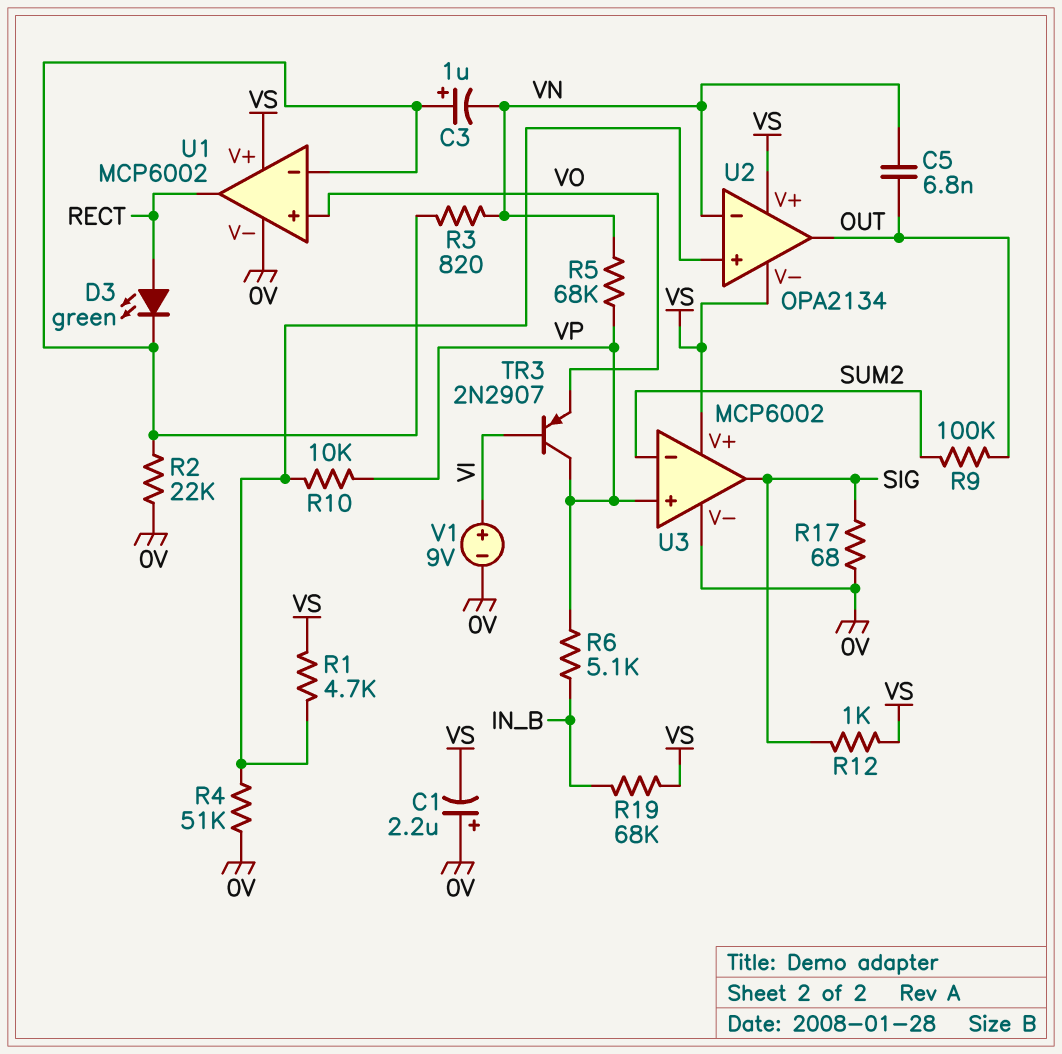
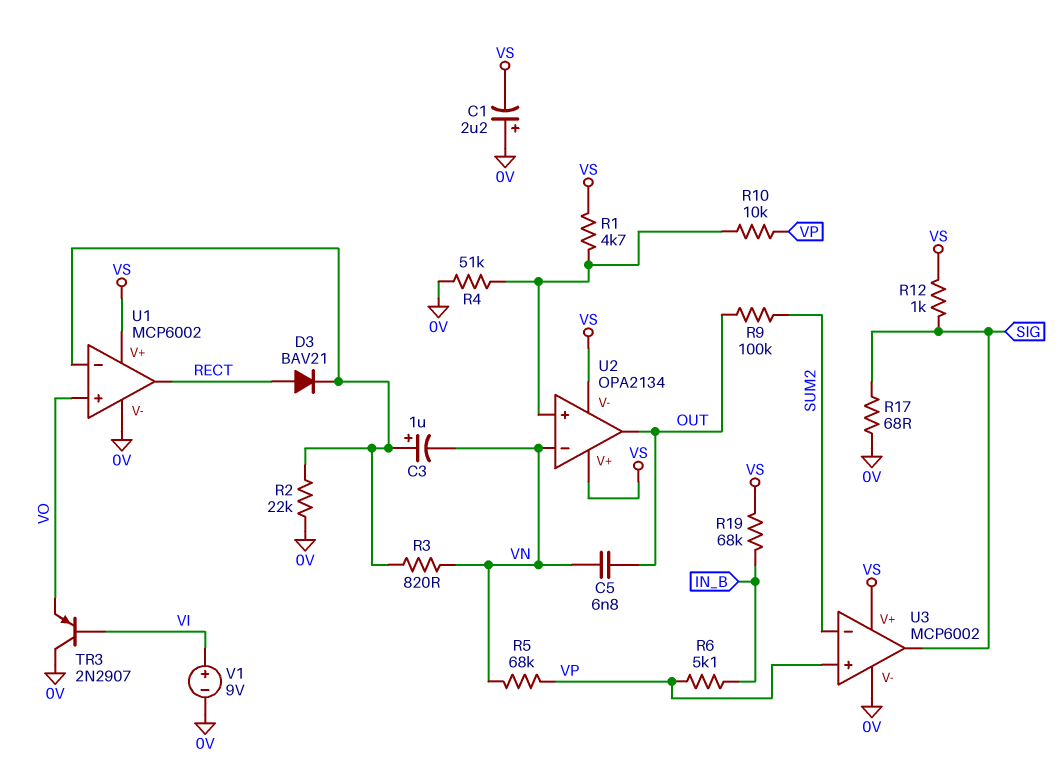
D3: LED green (A RECT, K U1/in-) -> diode BAV21 (A RECT, K U1/in-)
TR3: PNP 2N2907 (B VI, C VP, E VO) -> PNP 2N2907 (B VI, C 0V, E VO)

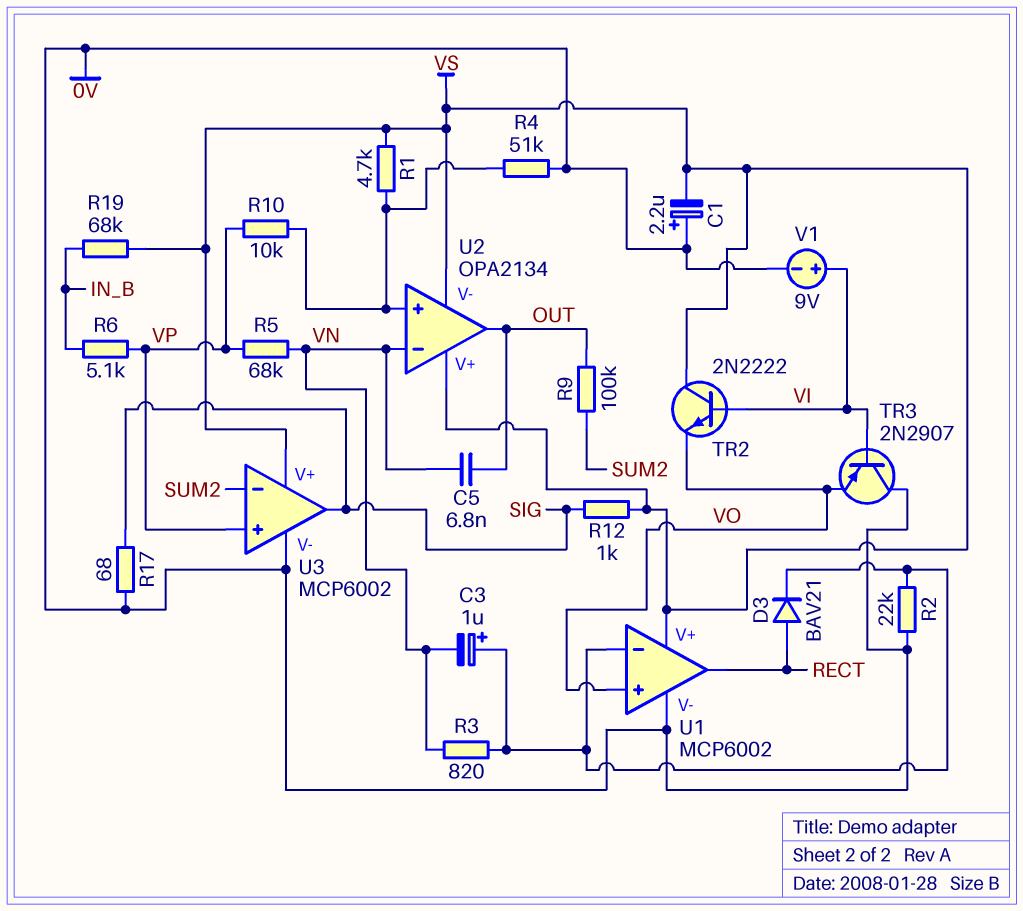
TR2: none -> NPN 2N2222 (B VI, C VS, E VO)

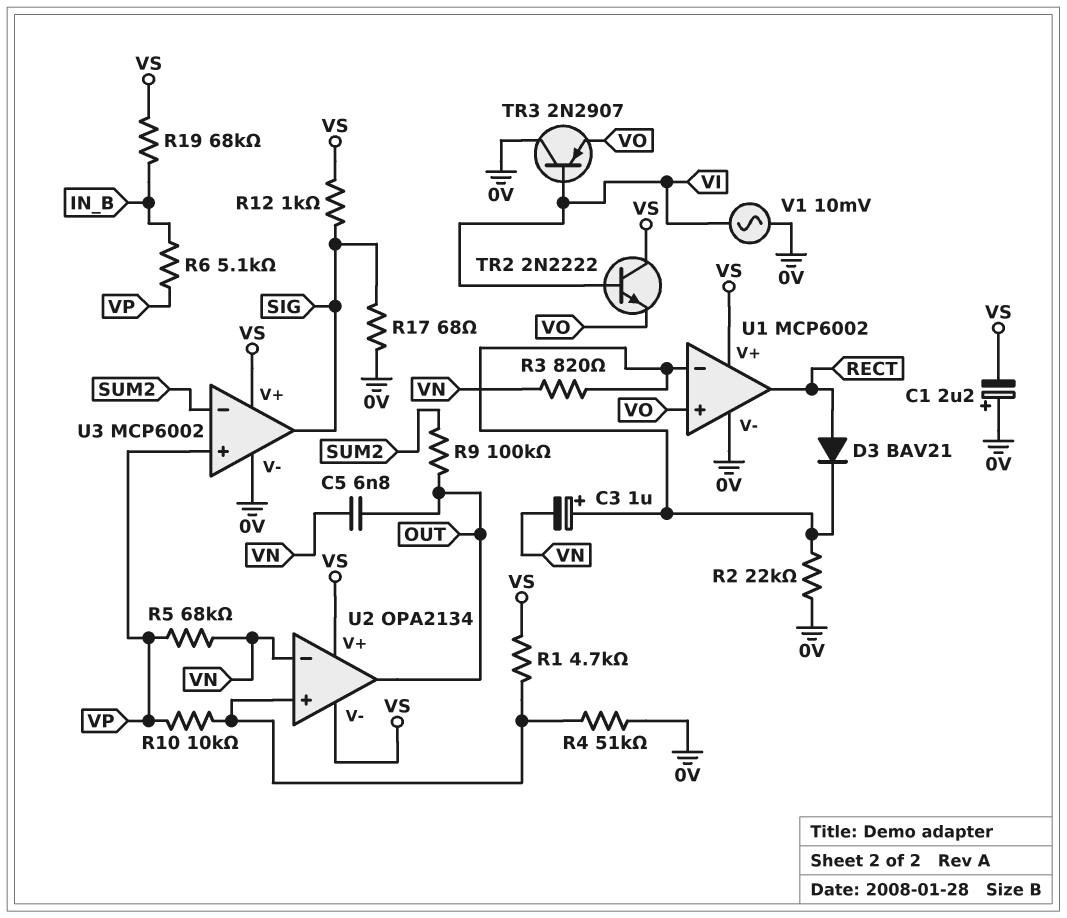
V1: 9V (plus VI, minus 0V) -> AC 10mV (0V, VI)

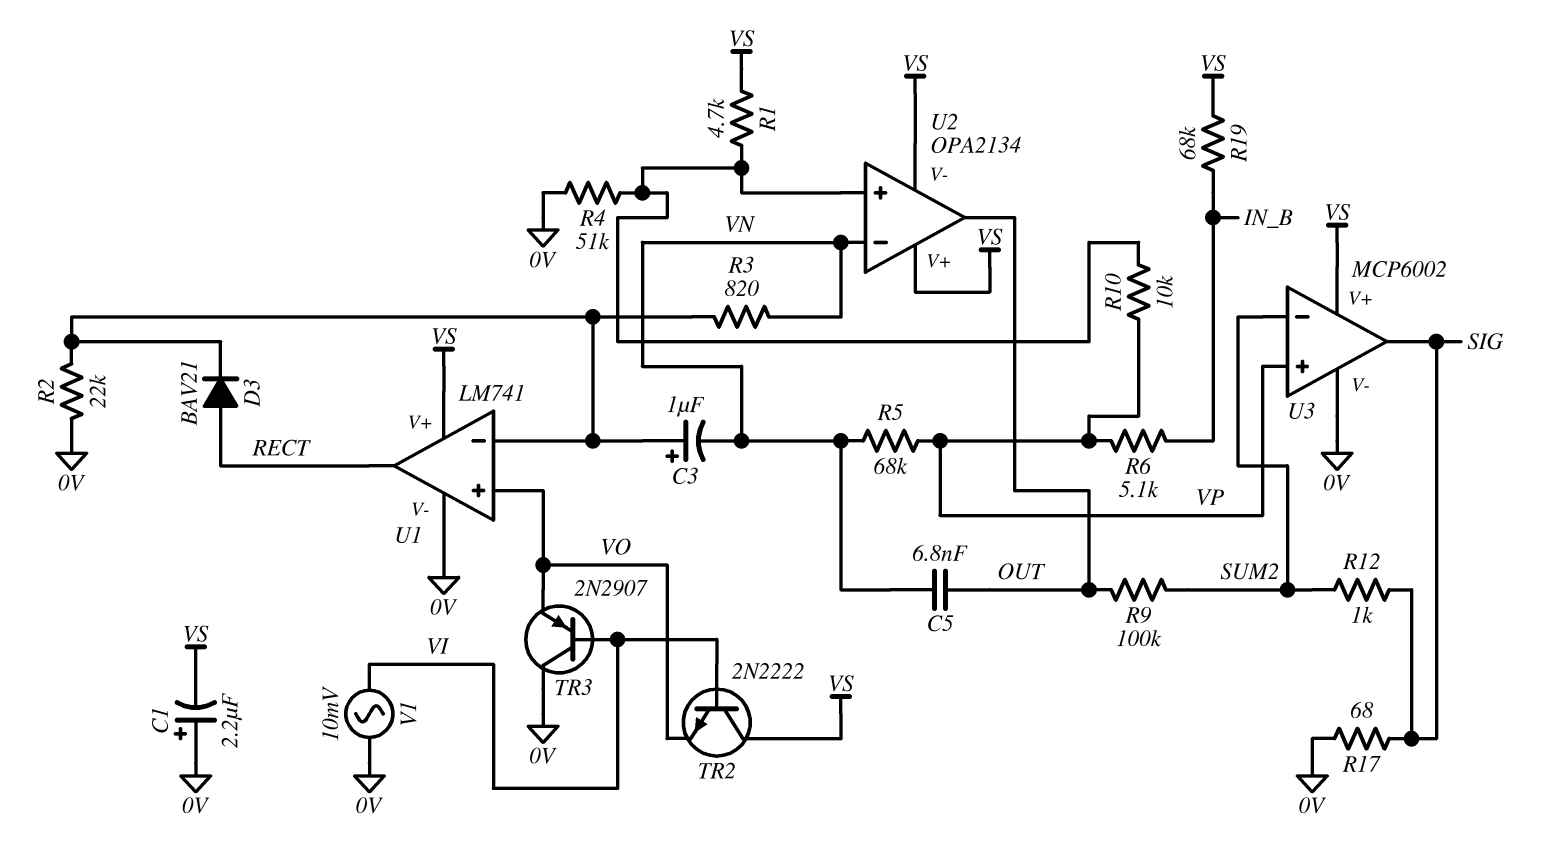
R12: 1k (SIG, VS) -> 1k (SIG, SUM2)
U1: MCP6002 -> LM741

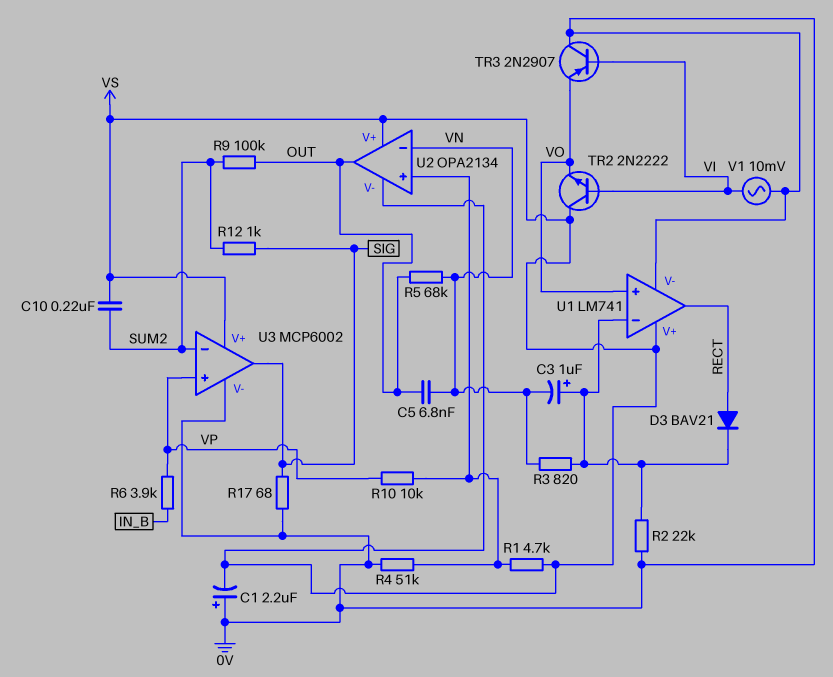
C10: none -> 220nF (SUM2, VS)
R5: 68k (VN, VP) -> 68k (OUT, VN)
R6: 5.1k (IN_B, VP) -> 3.9k (IN_B, VP)
R19: 68k (IN_B, VS) -> none

